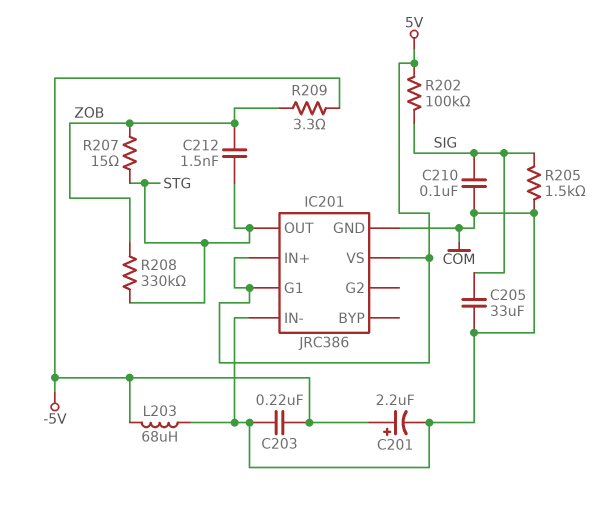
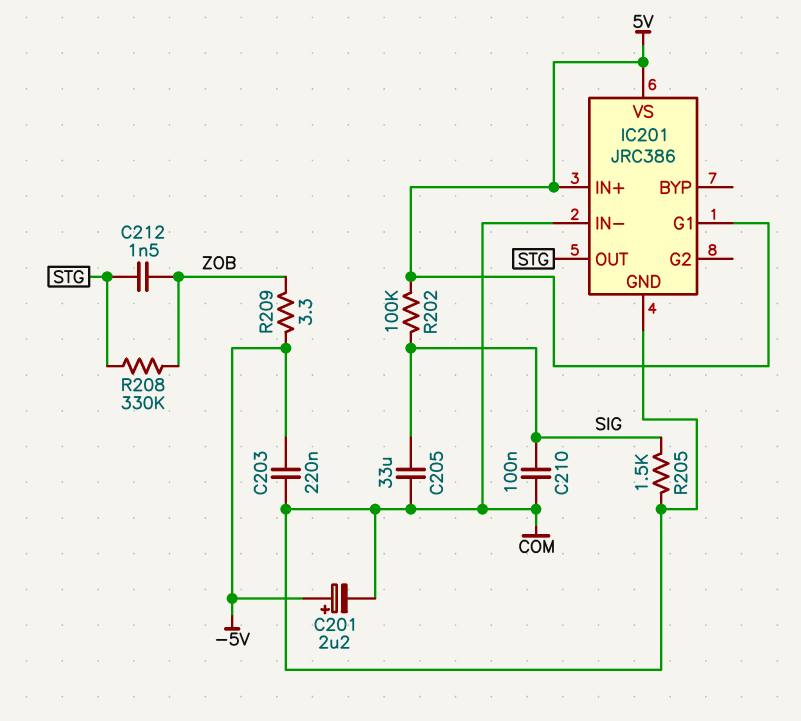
L203: 68uH (-5V, COM) -> none
R207: 15 (STG, ZOB) -> none

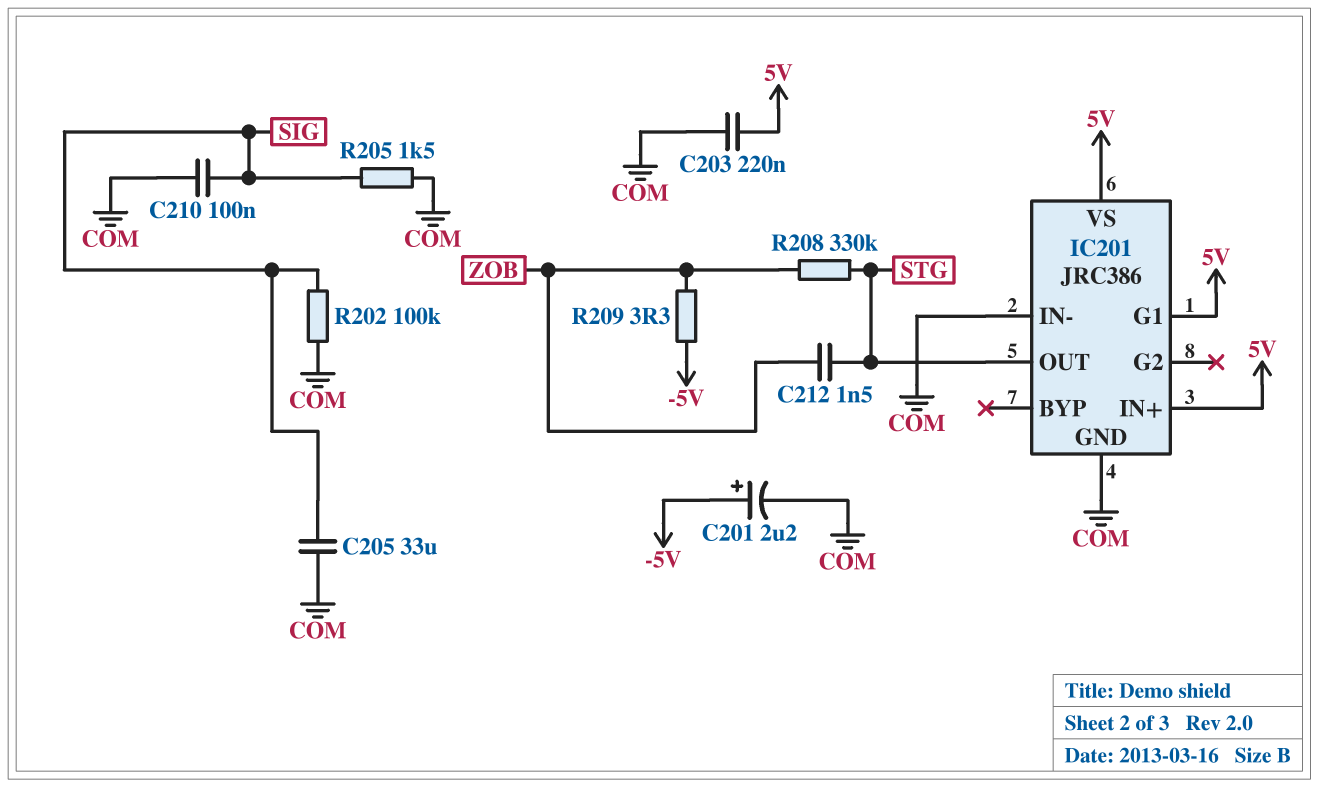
C203: 220nF (-5V, COM) -> 220nF (5V, COM)
R202: 100k (5V, SIG) -> 100k (COM, SIG)

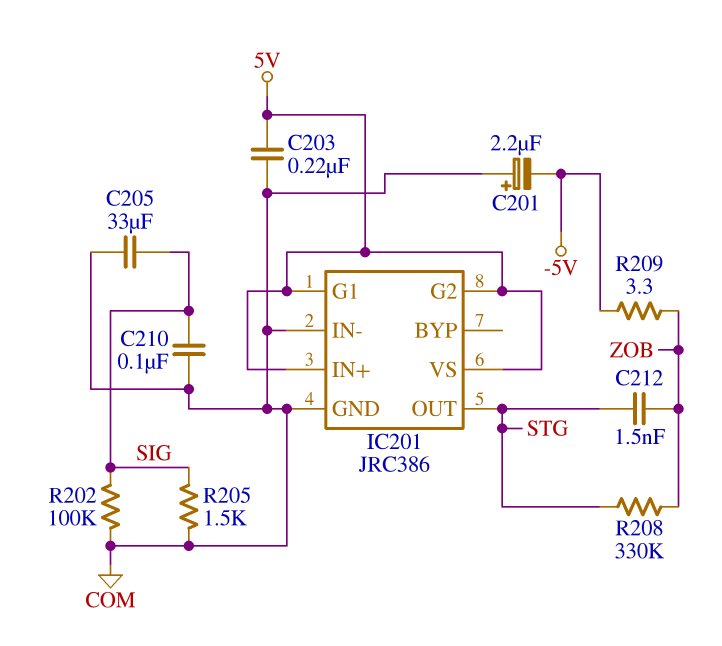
C201: 2.2uF (plus -5V, minus COM) -> 2.2uF (plus COM, minus -5V)
IC201 pin G2: none -> 5V

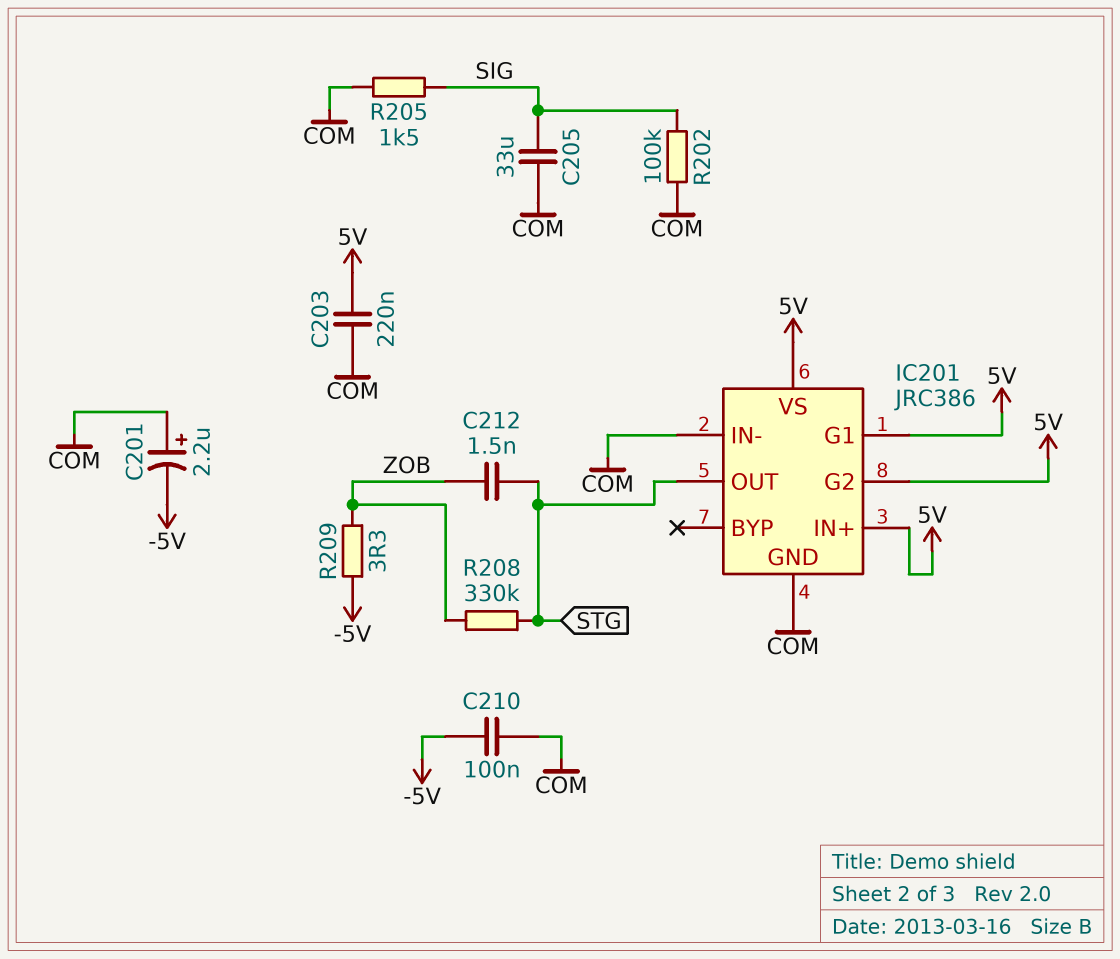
C210: 100nF (COM, SIG) -> 100nF (-5V, COM)

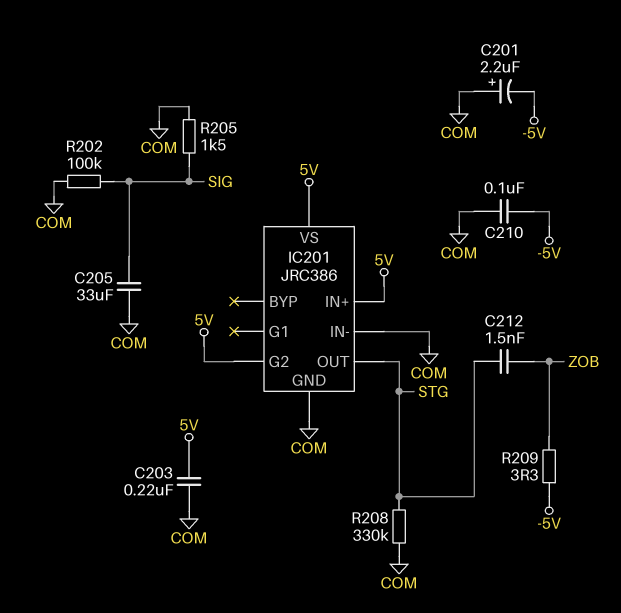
IC201 pin G1: 5V -> none
R208: 330k (STG, ZOB) -> 330k (COM, STG)

